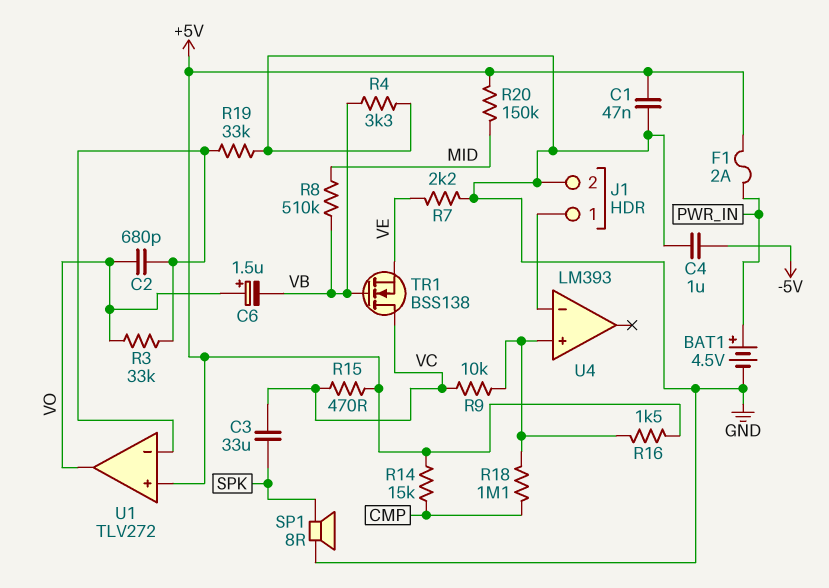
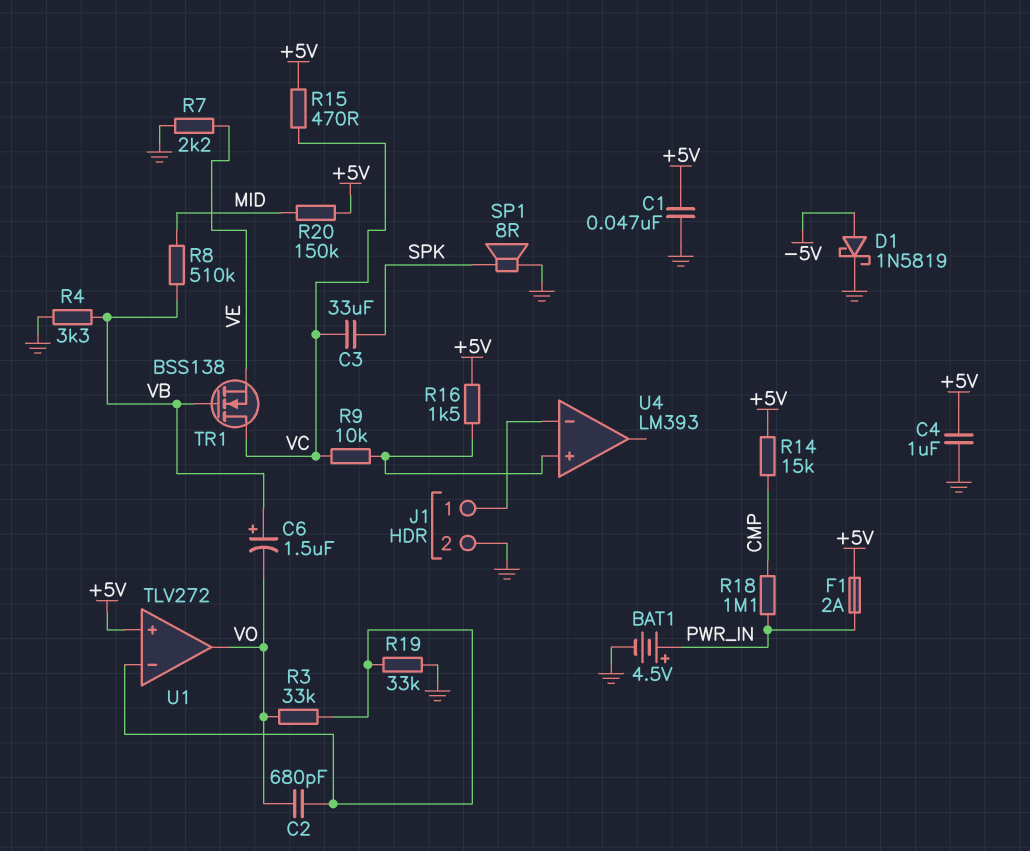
C4: 1uF (-5V, GND) -> 1uF (+5V, GND)
C6: 1.5uF (plus VO, minus VB) -> 1.5uF (plus VB, minus VO)
D1: none -> schottky 1N5819 (A -5V, K GND)
R18: 1.1M (CMP, U4/in+) -> 1.1M (CMP, PWR_IN)

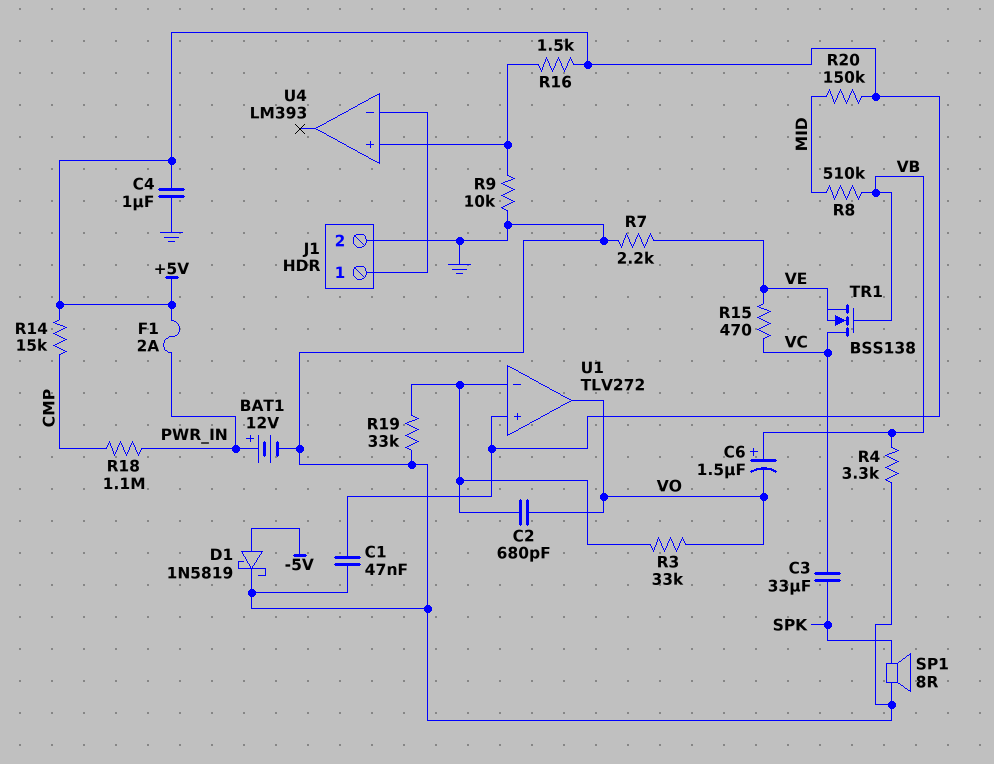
BAT1: 4.5V (plus PWR_IN, minus GND) -> 12V (plus PWR_IN, minus GND)
R9: 10k (U4/in+, VC) -> 10k (GND, U4/in+)
R15: 470 (+5V, VC) -> 470 (VC, VE)

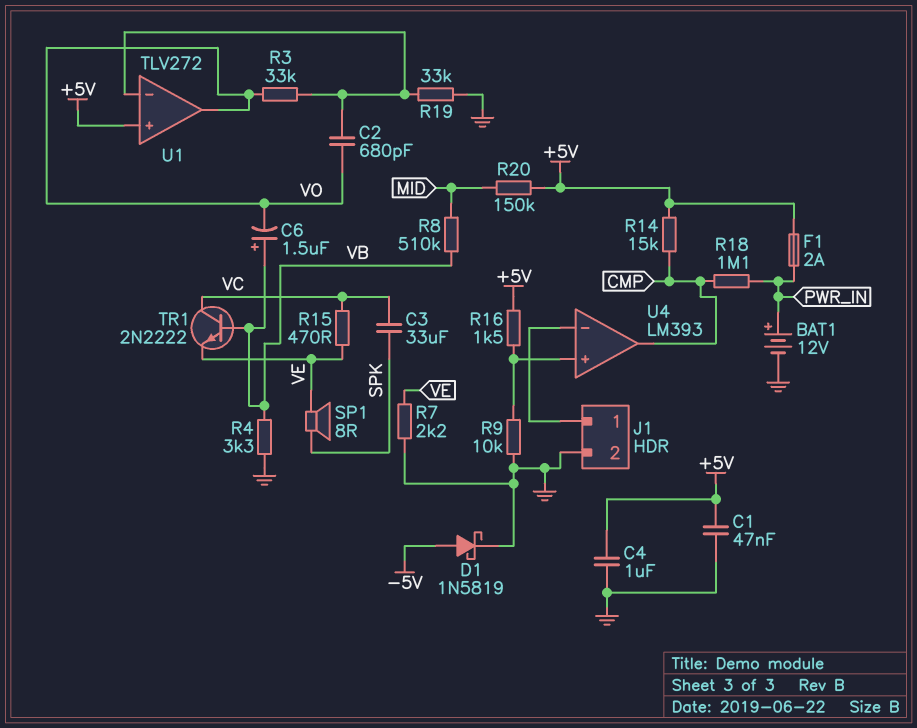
SP1: speaker 8R (GND, SPK) -> speaker 8R (SPK, VE)
TR1: NMOS BSS138 (G VB, D VC, S VE) -> NPN 2N2222 (B VB, C VC, E VE)
U4 pin out: none -> CMP

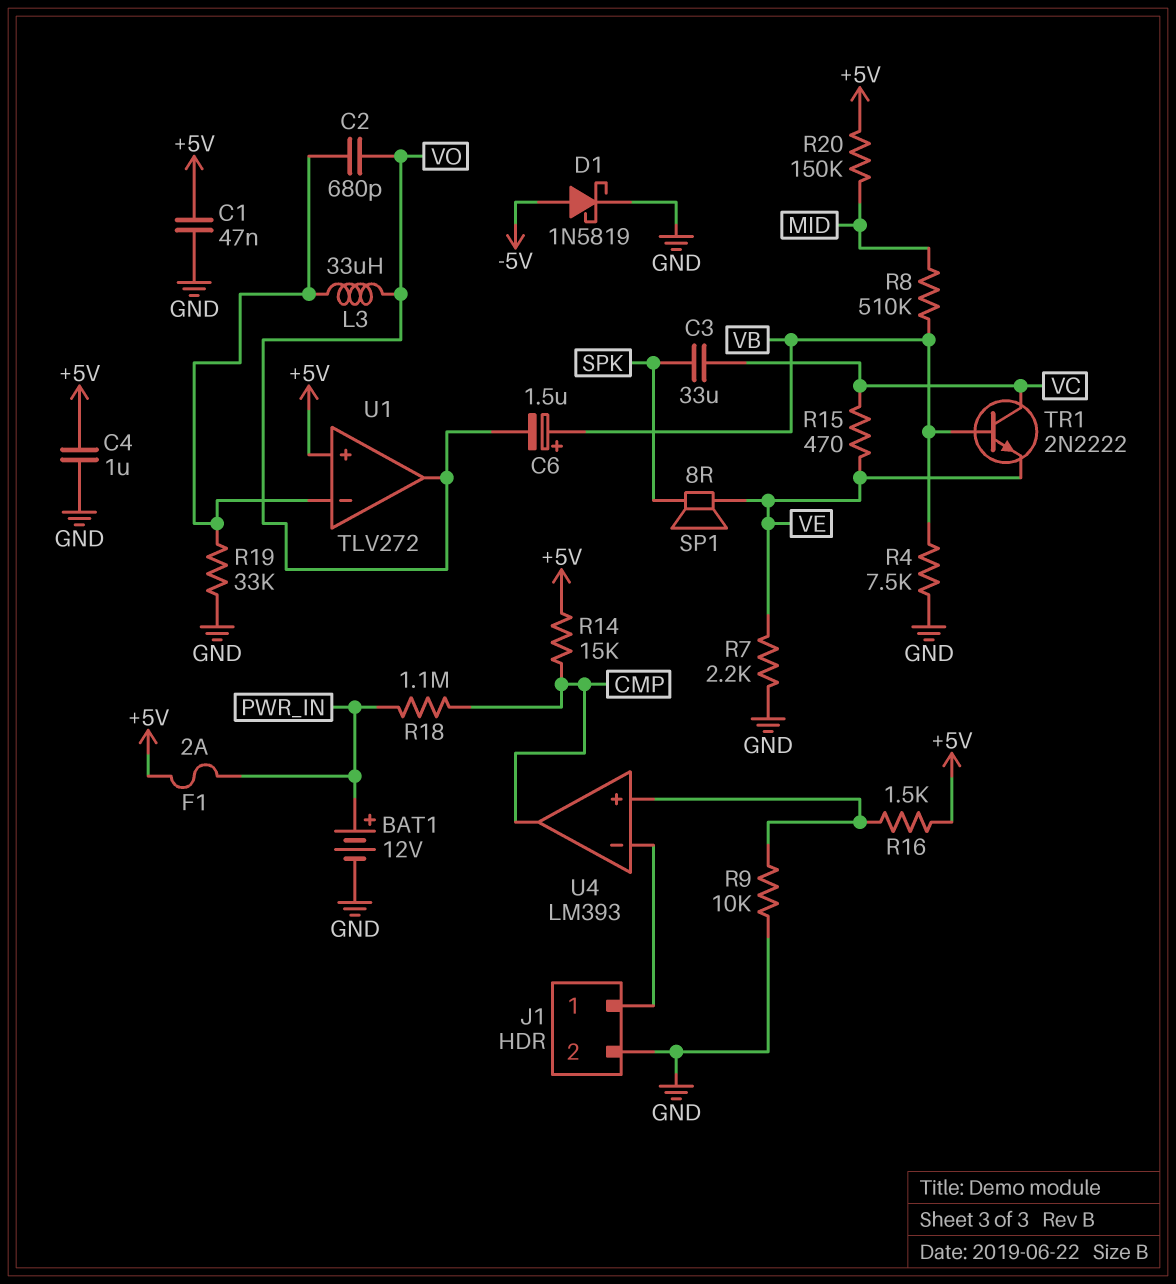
L3: none -> 33uH (U1/in-, VO)
R3: 33k (U1/in-, VO) -> none
R4: 3.3k (GND, VB) -> 7.5k (GND, VB)

